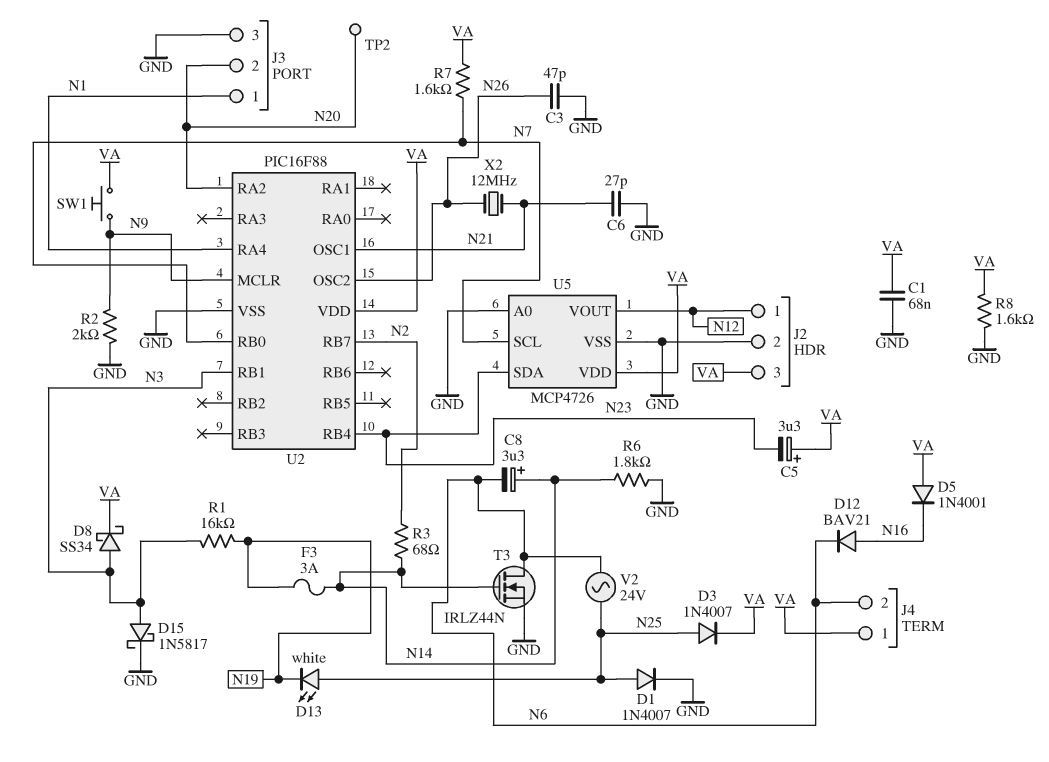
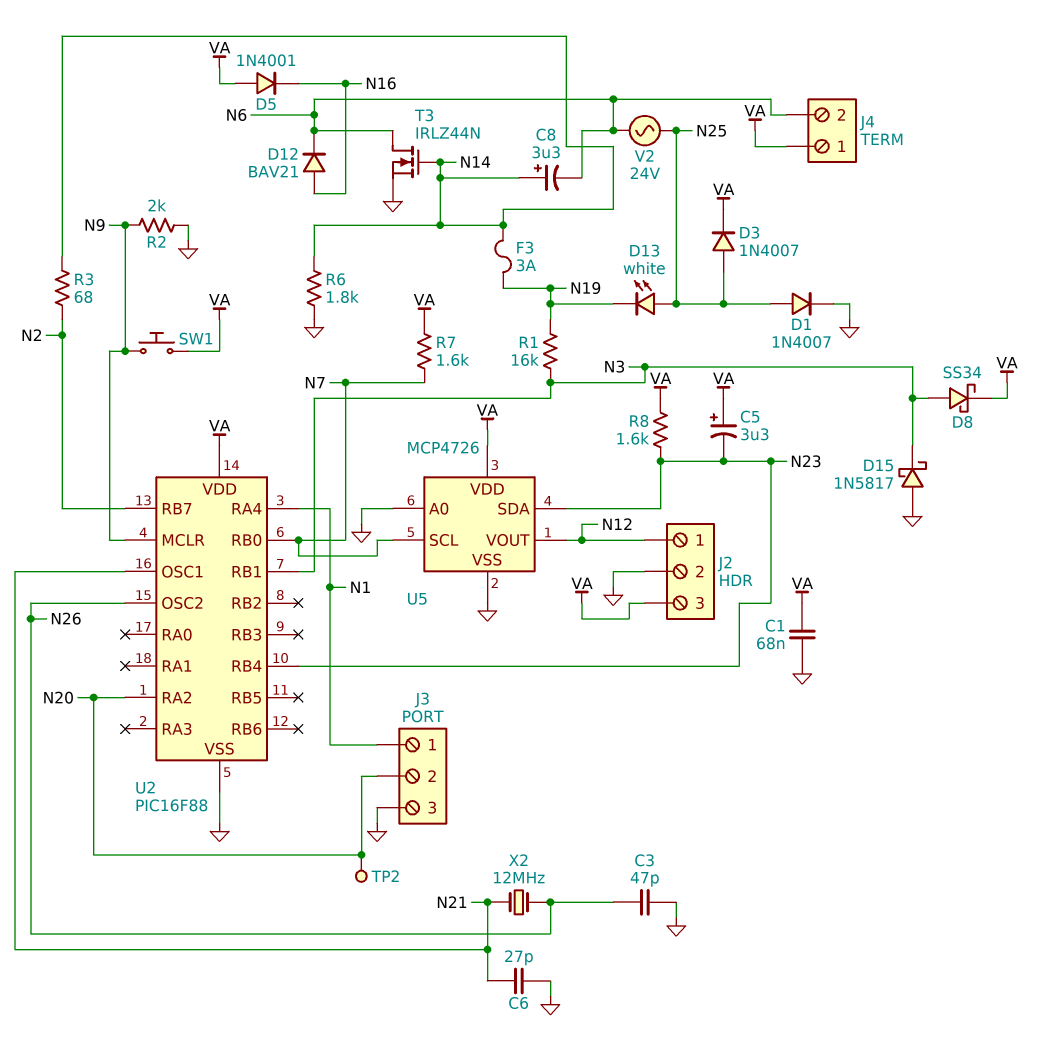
D15: schottky 1N5817 (A N3, K GND) -> schottky 1N5817 (A GND, K N3)
R8: 1.6k (GND, VA) -> 1.6k (N23, VA)

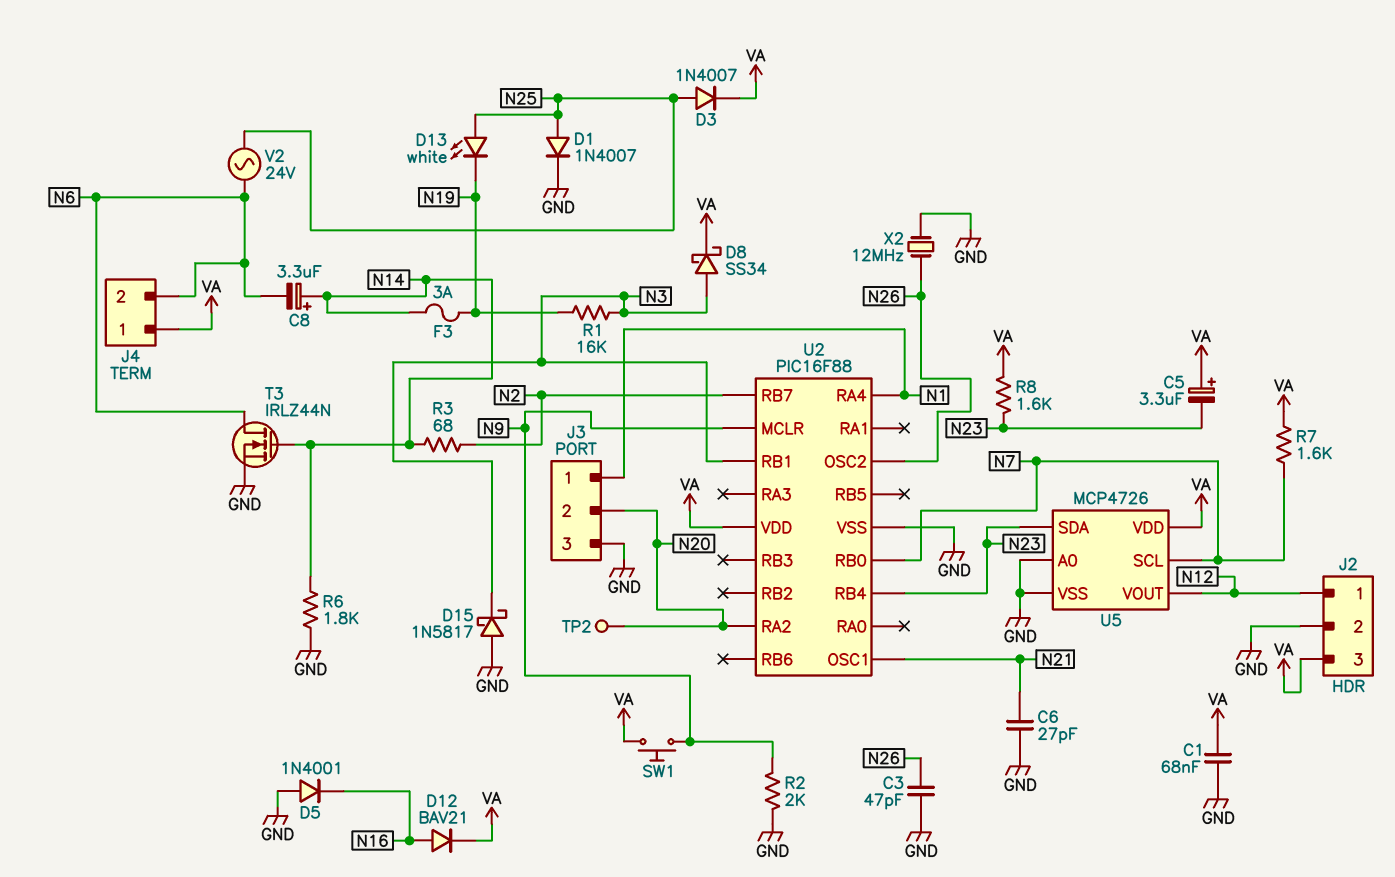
D5: diode 1N4001 (A VA, K N16) -> diode 1N4001 (A GND, K N16)
D12: diode BAV21 (A N16, K N6) -> diode BAV21 (A N16, K VA)
X2: 12MHz (N21, N26) -> 12MHz (GND, N26)

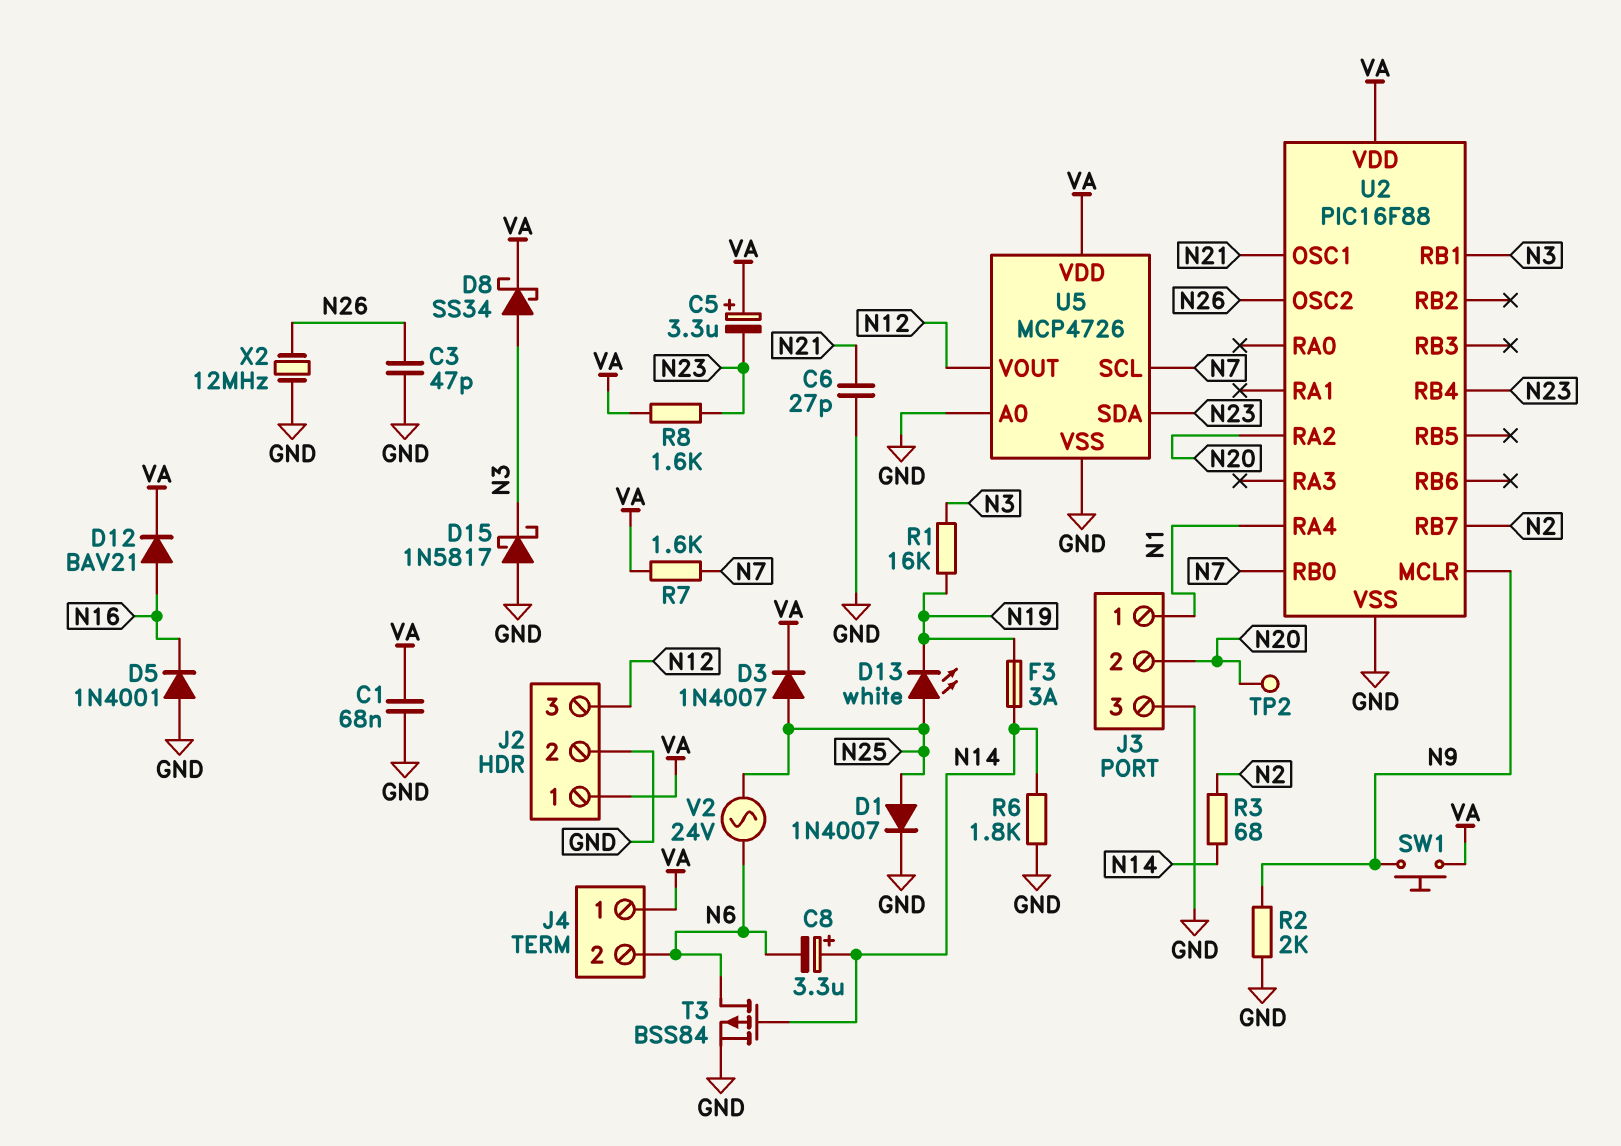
J2 pin 1: N12 -> VA
J2 pin 3: VA -> N12
T3: NMOS IRLZ44N (G N14, D N6, S GND) -> PMOS BSS84 (G N14, D N6, S GND)

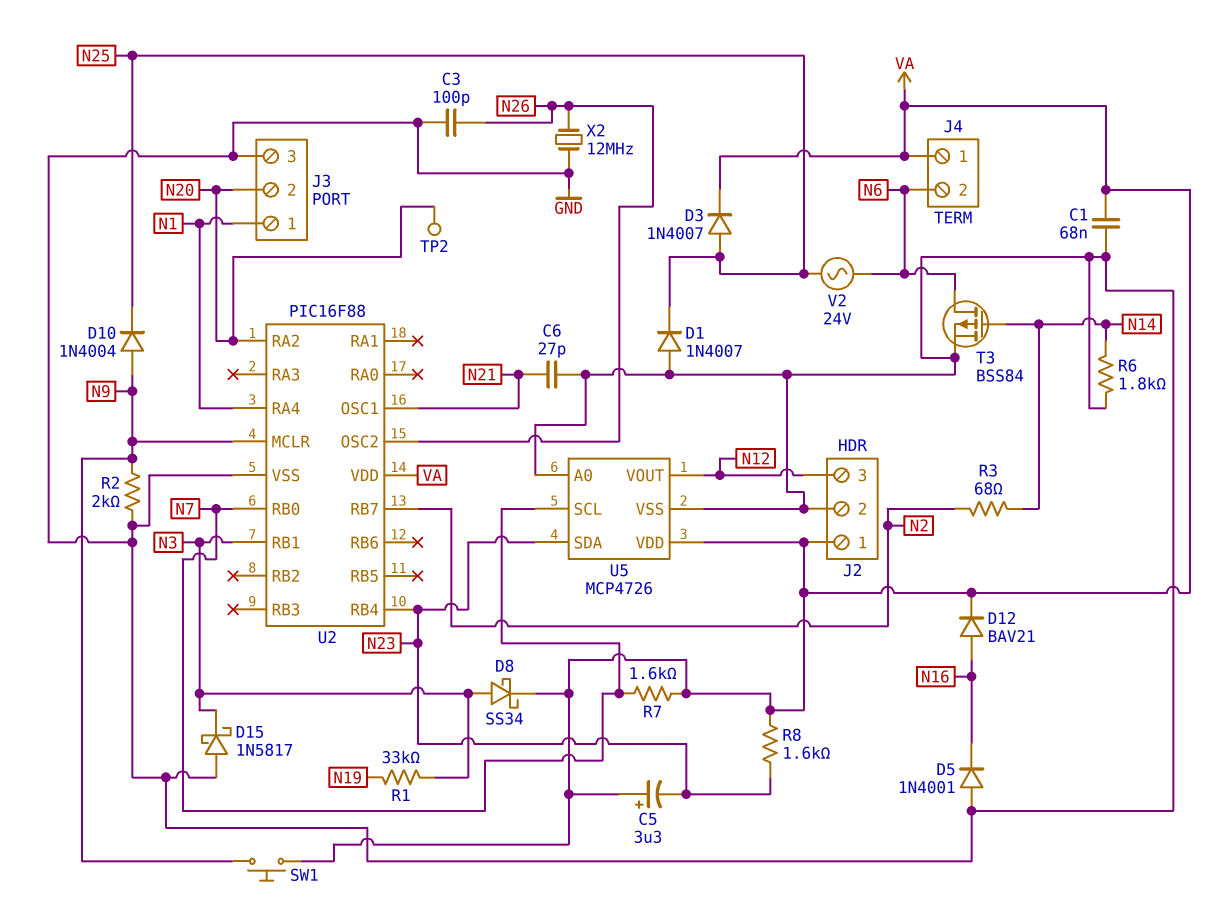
C3: 47pF (GND, N26) -> 100pF (GND, N26)
C8: 3.3uF (plus N14, minus N6) -> none
D1: diode 1N4007 (A N25, K GND) -> diode 1N4007 (A GND, K N25)
D10: none -> diode 1N4004 (A N9, K N25)
D13: LED white (A N25, K N19) -> none
F3: 3A (N14, N19) -> none
R1: 16k (N3, N19) -> 33k (N3, N19)

